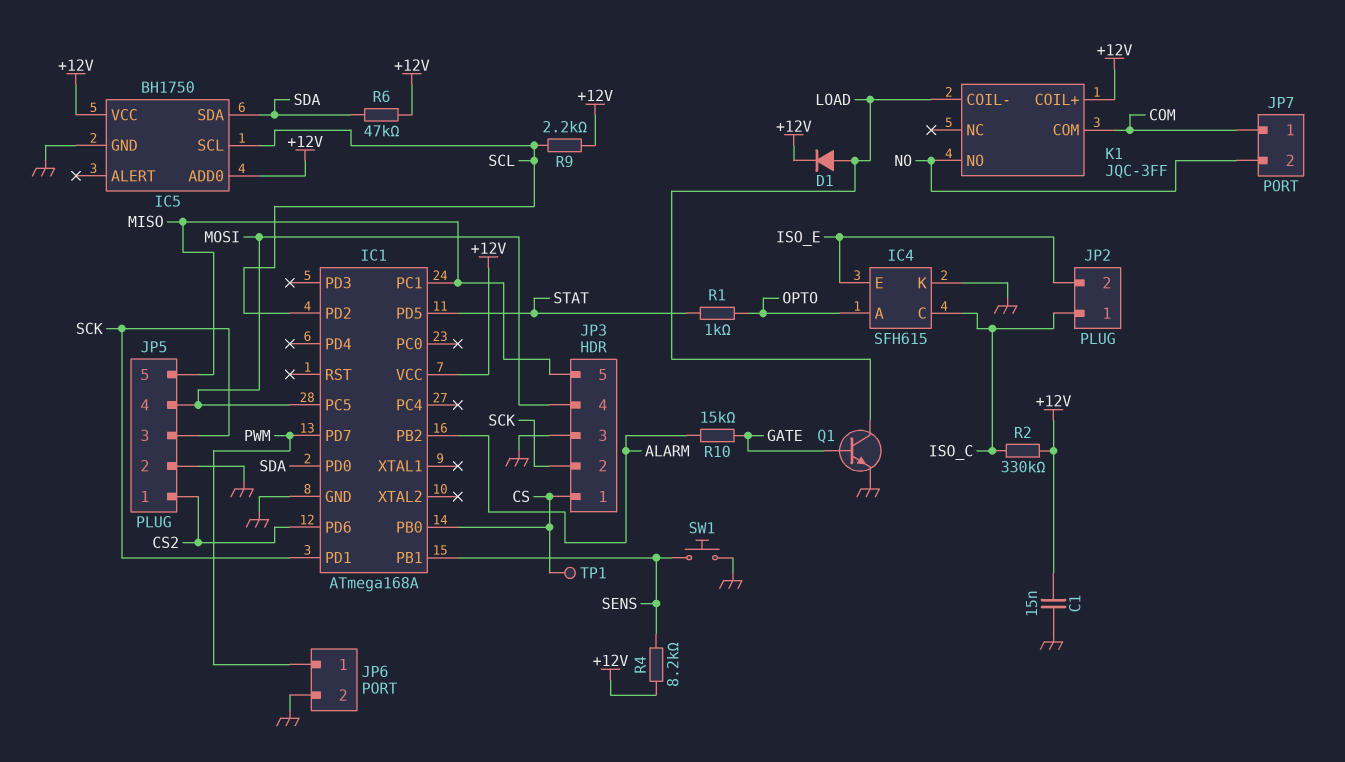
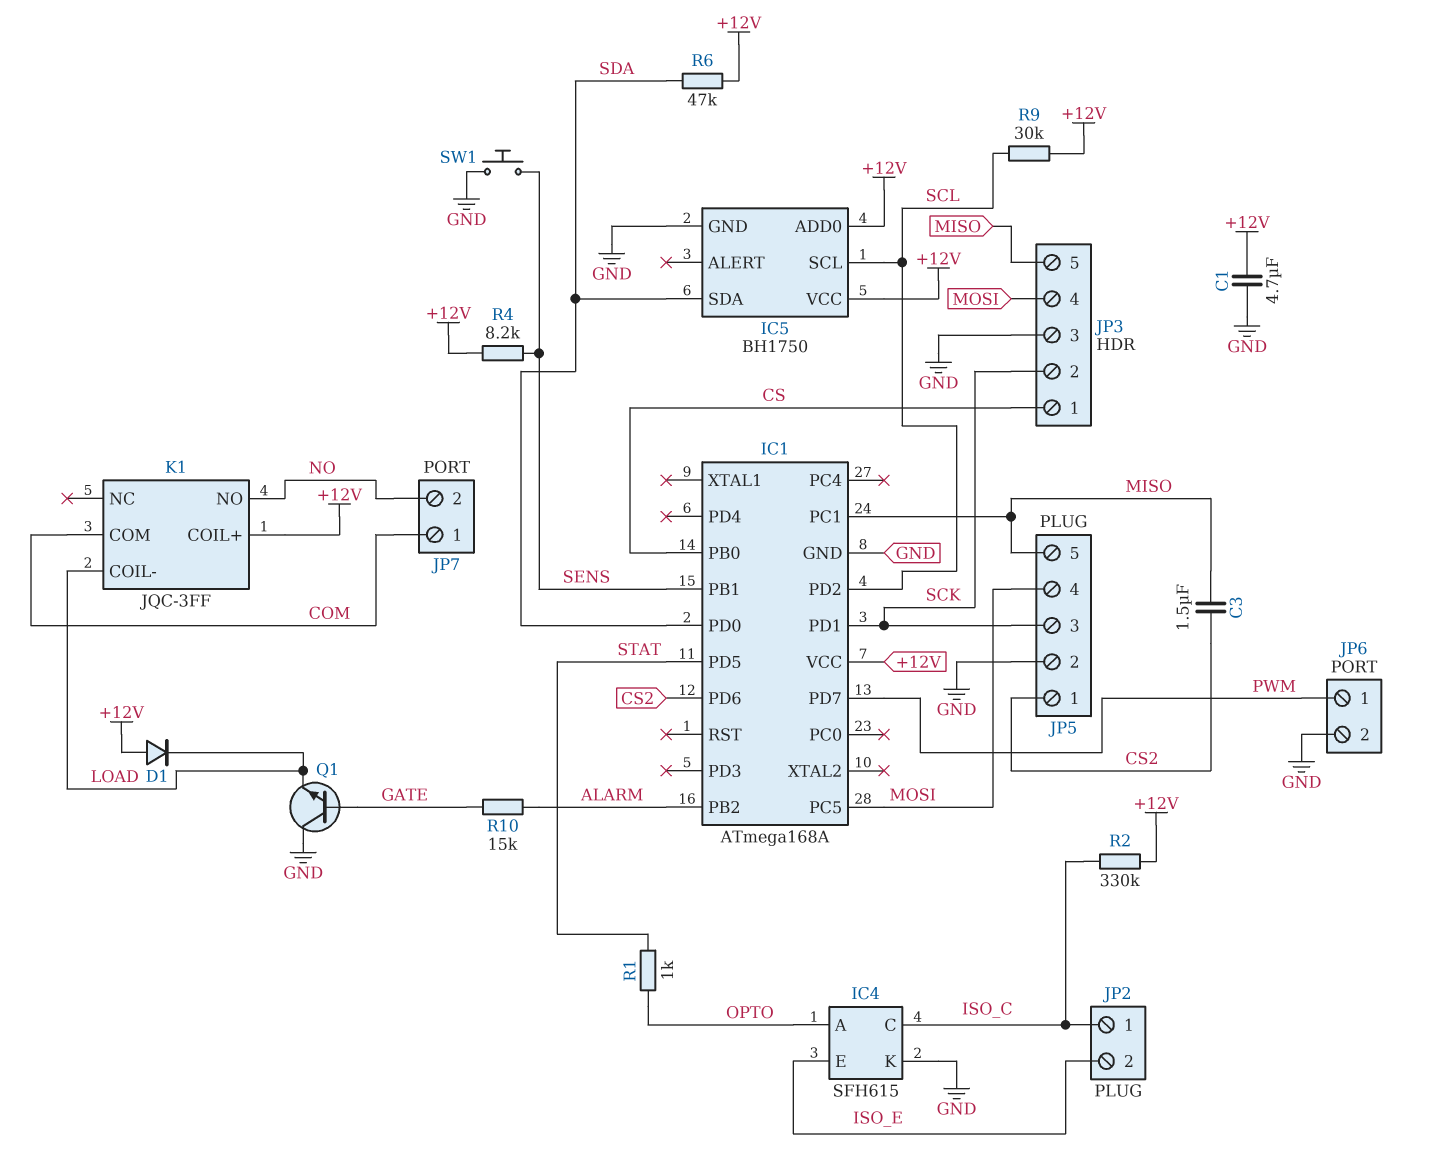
C1: 15nF (+12V, GND) -> 4.7uF (+12V, GND)
C3: none -> 1.5uF (CS2, MISO)
D1: diode (A LOAD, K +12V) -> diode (A +12V, K LOAD)
Q1: NPN (B GATE, C LOAD, E GND) -> NPN (B GATE, C GND, E LOAD)
R9: 2.2k (+12V, SCL) -> 30k (+12V, SCL)
TP1: test point (CS) -> none

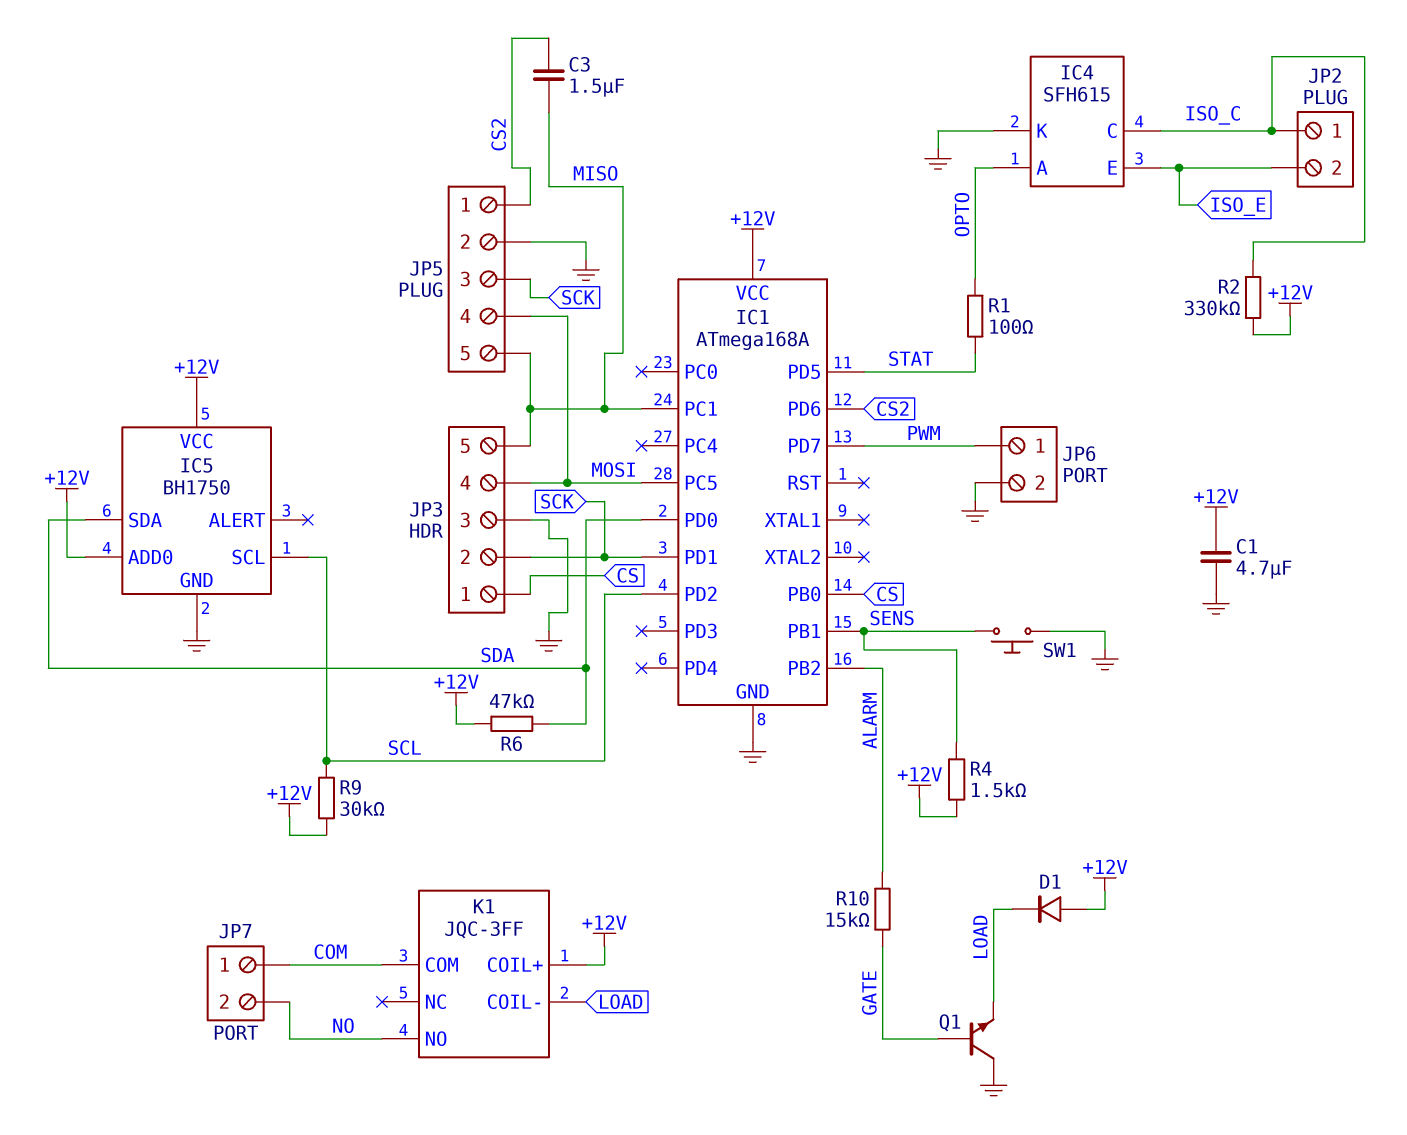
R1: 1k (OPTO, STAT) -> 100 (OPTO, STAT)
R4: 8.2k (+12V, SENS) -> 1.5k (+12V, SENS)

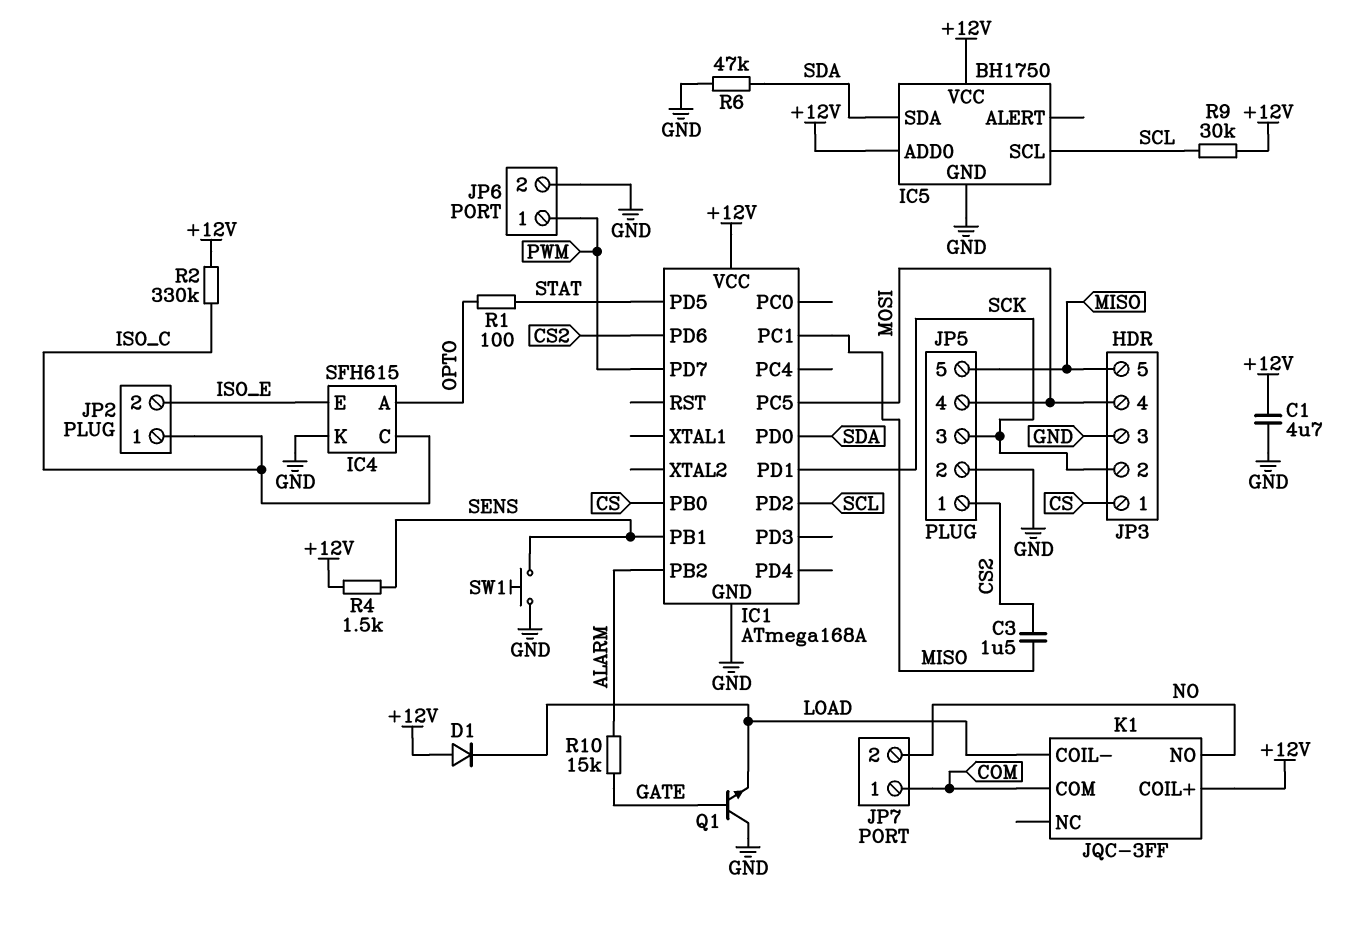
R6: 47k (+12V, SDA) -> 47k (GND, SDA)

